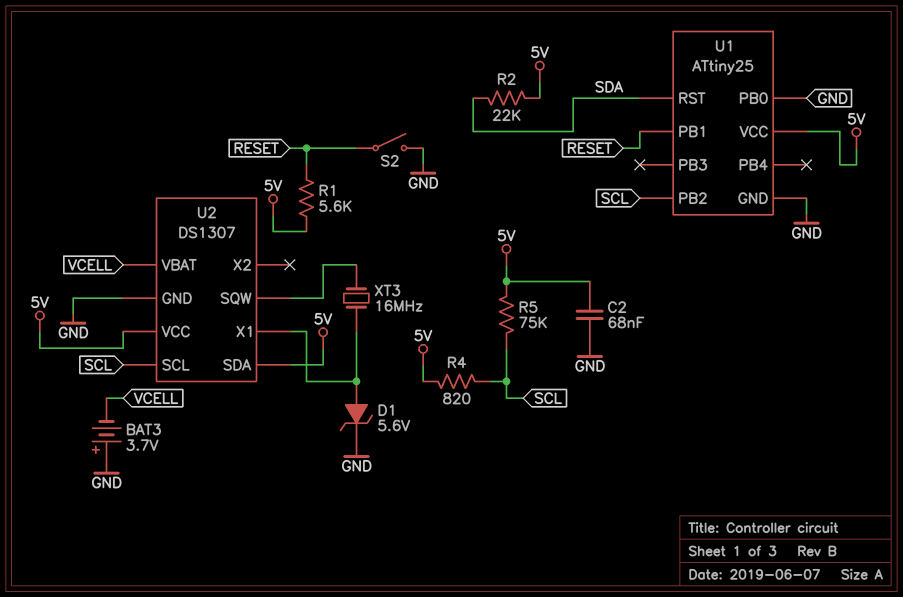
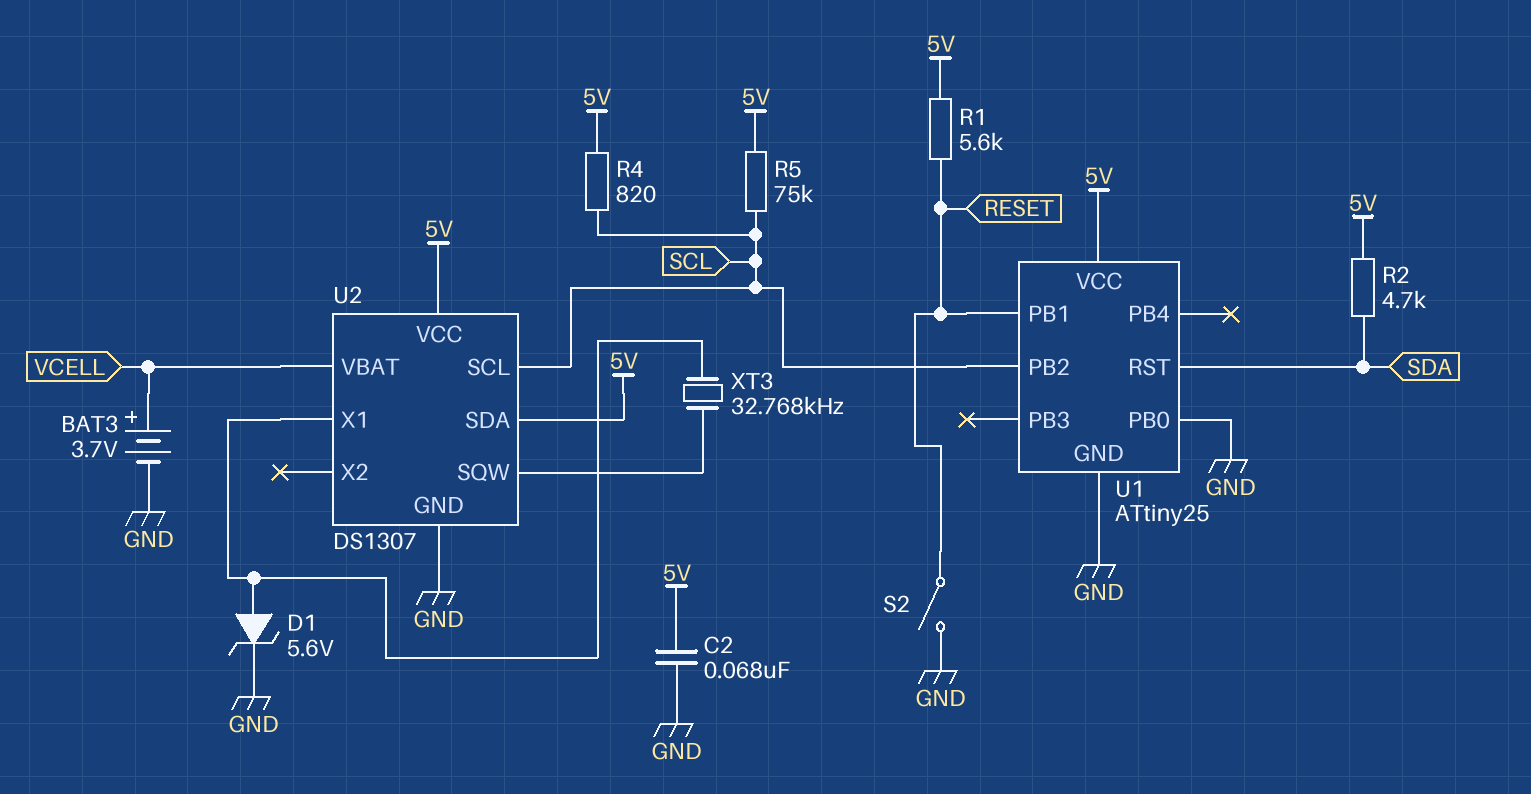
BAT3: 3.7V (plus GND, minus VCELL) -> 3.7V (plus VCELL, minus GND)
R2: 22k (5V, SDA) -> 4.7k (5V, SDA)
XT3: 16MHz (U2/SQW, U2/X1) -> 32.768kHz (U2/SQW, U2/X1)

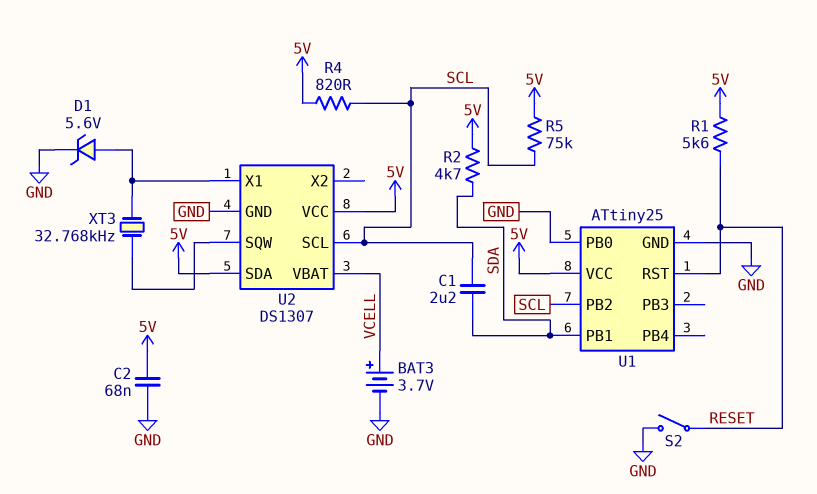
C1: none -> 2.2uF (SCL, SDA)
U1 pin PB1: RESET -> SDA
U1 pin RST: SDA -> RESET

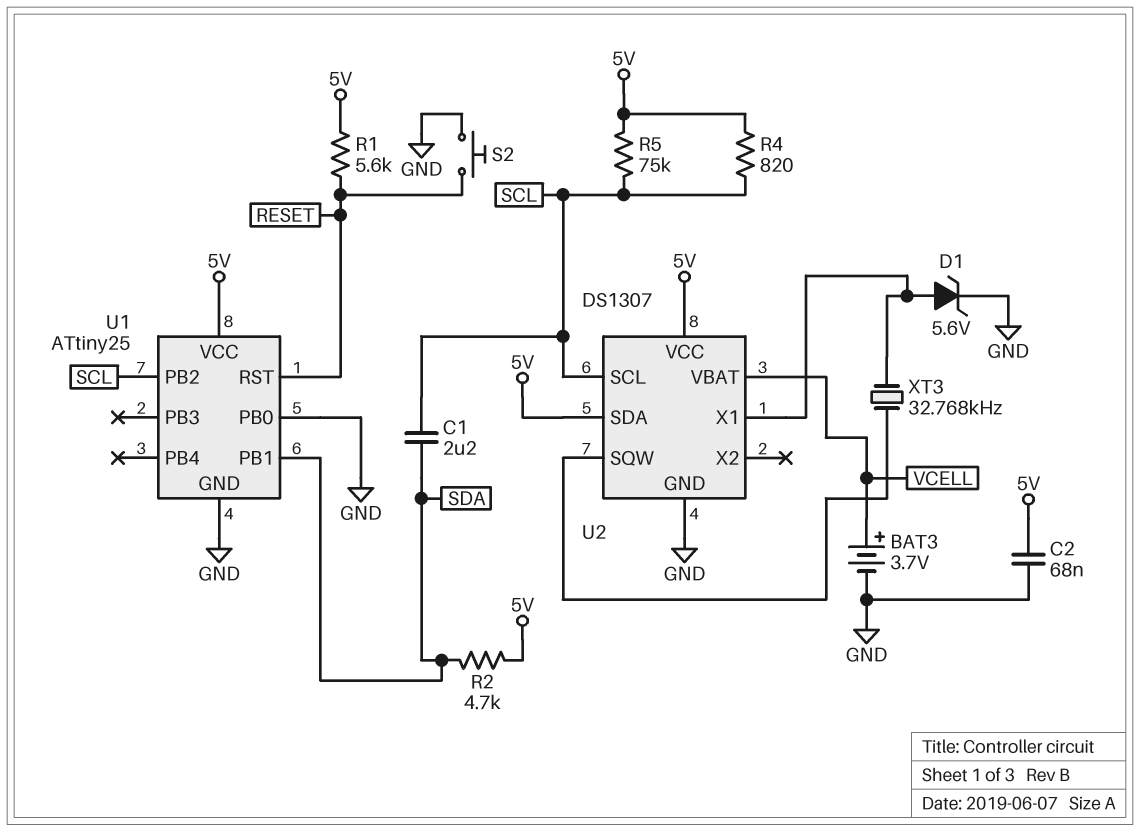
S2: switch (GND, RESET) -> button (GND, RESET)

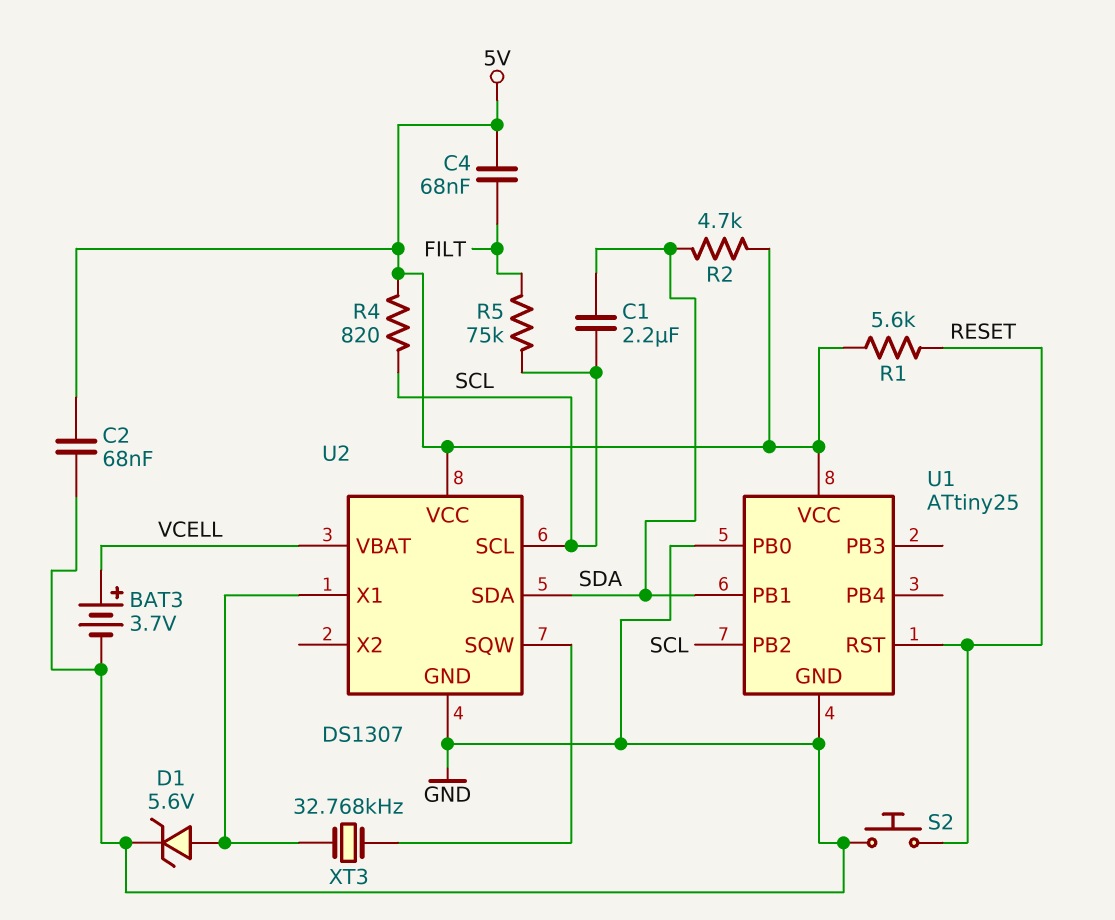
C4: none -> 68nF (5V, FILT)
R5: 75k (5V, SCL) -> 75k (FILT, SCL)
U2 pin SDA: 5V -> SDA

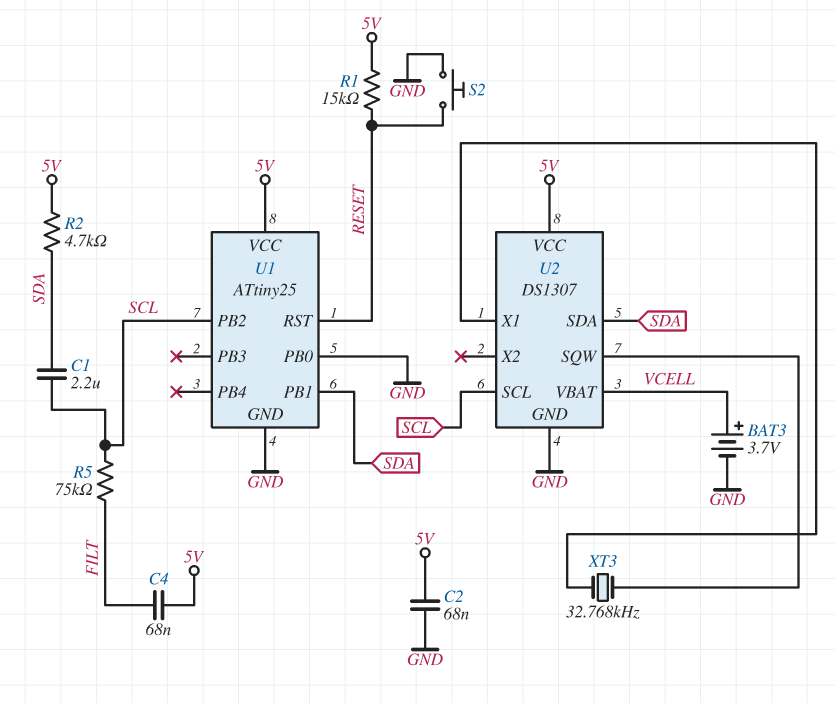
D1: zener 5.6V (A U2/X1, K GND) -> none
R1: 5.6k (5V, RESET) -> 15k (5V, RESET)
R4: 820 (5V, SCL) -> none

